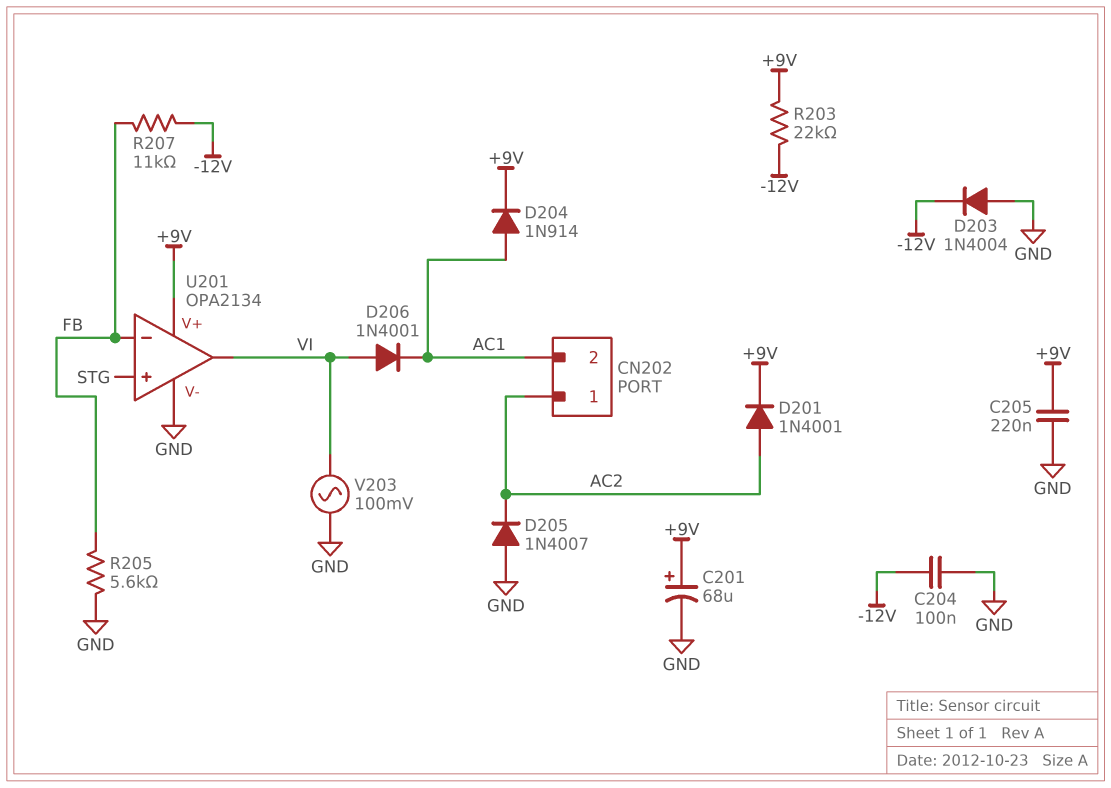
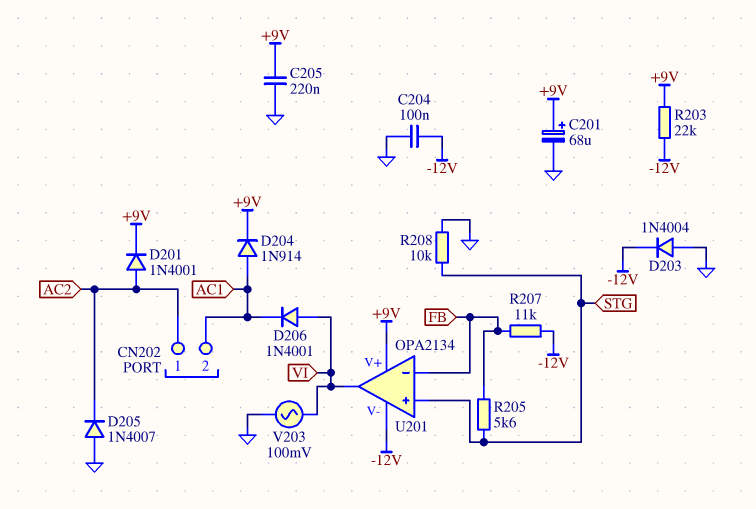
R205: 5.6k (FB, GND) -> 5.6k (FB, STG)
R208: none -> 10k (GND, STG)
U201 pin V-: GND -> -12V

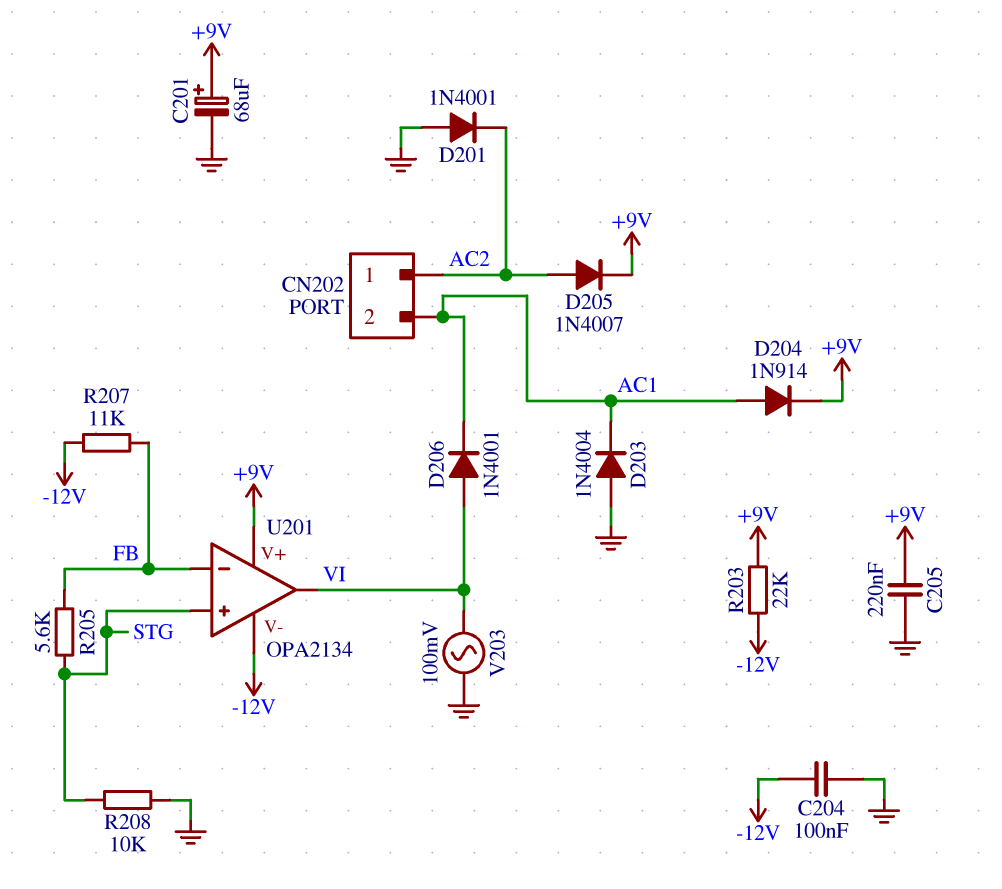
D201: diode 1N4001 (A AC2, K +9V) -> diode 1N4001 (A GND, K AC2)
D203: diode 1N4004 (A GND, K -12V) -> diode 1N4004 (A GND, K AC1)
D205: diode 1N4007 (A GND, K AC2) -> diode 1N4007 (A AC2, K +9V)

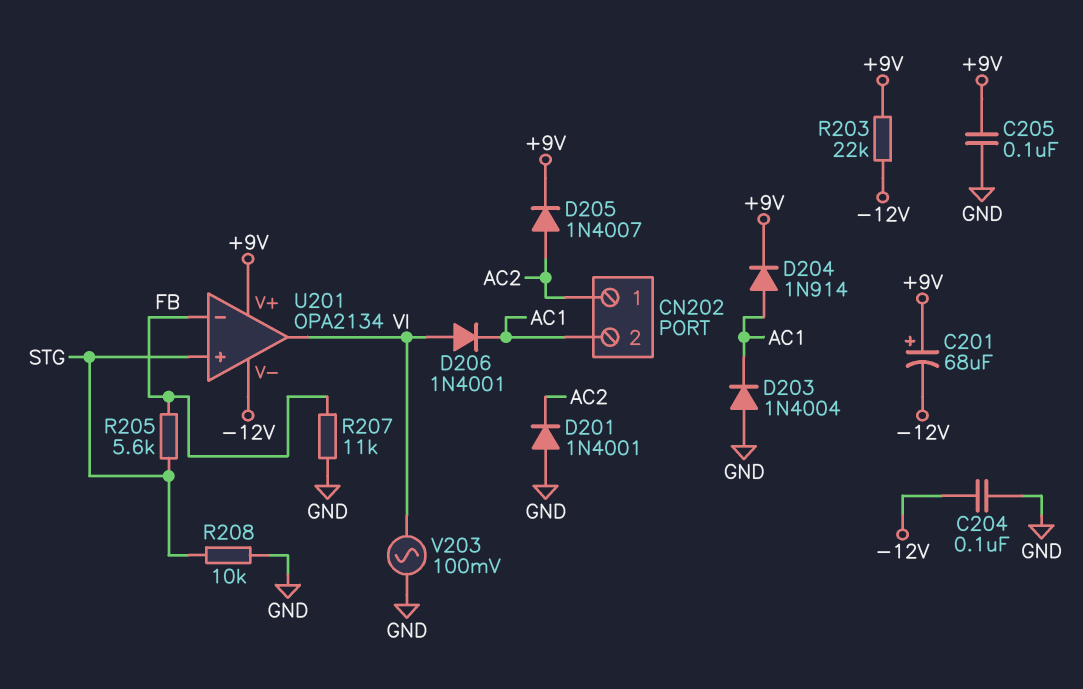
C201: 68uF (plus +9V, minus GND) -> 68uF (plus +9V, minus -12V)
C205: 220nF (+9V, GND) -> 100nF (+9V, GND)
R207: 11k (-12V, FB) -> 11k (FB, GND)

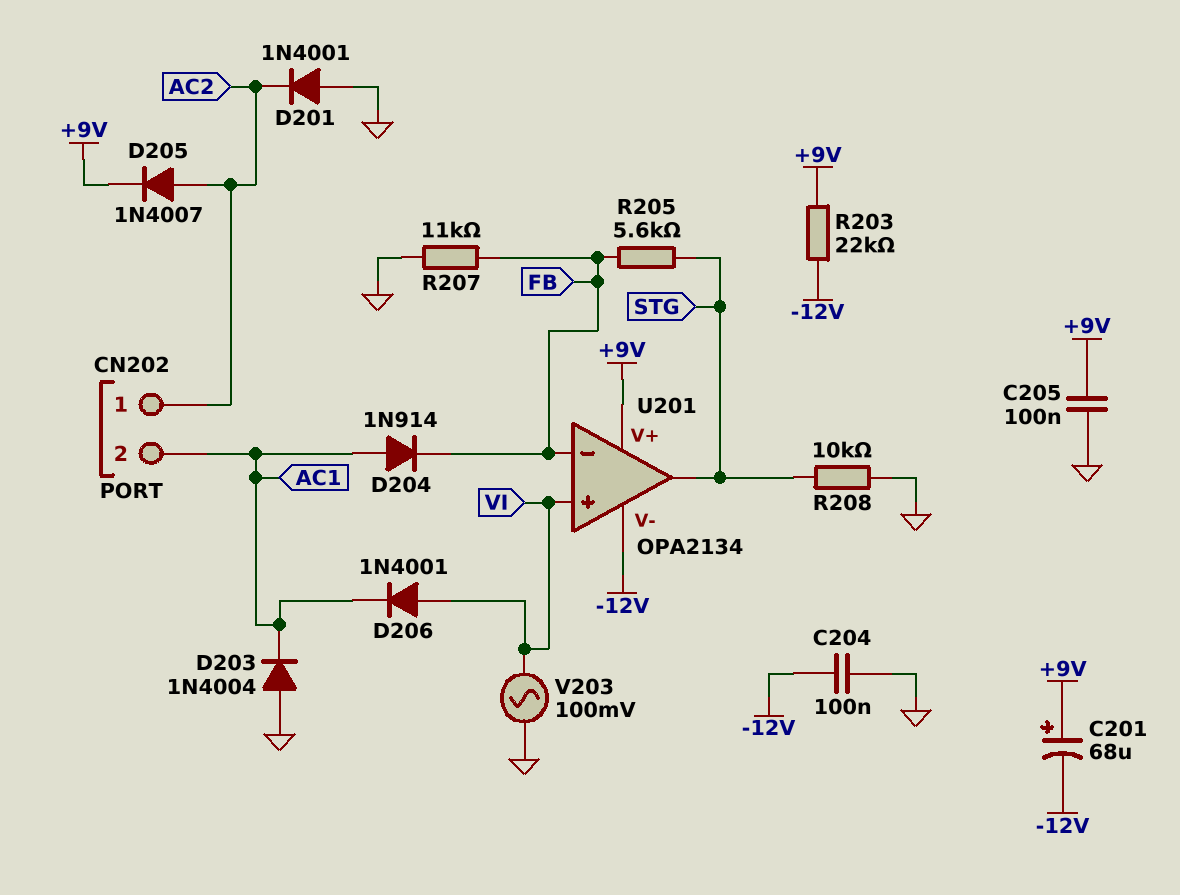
D204: diode 1N914 (A AC1, K +9V) -> diode 1N914 (A AC1, K FB)
U201 pin in+: STG -> VI
U201 pin out: VI -> STG

